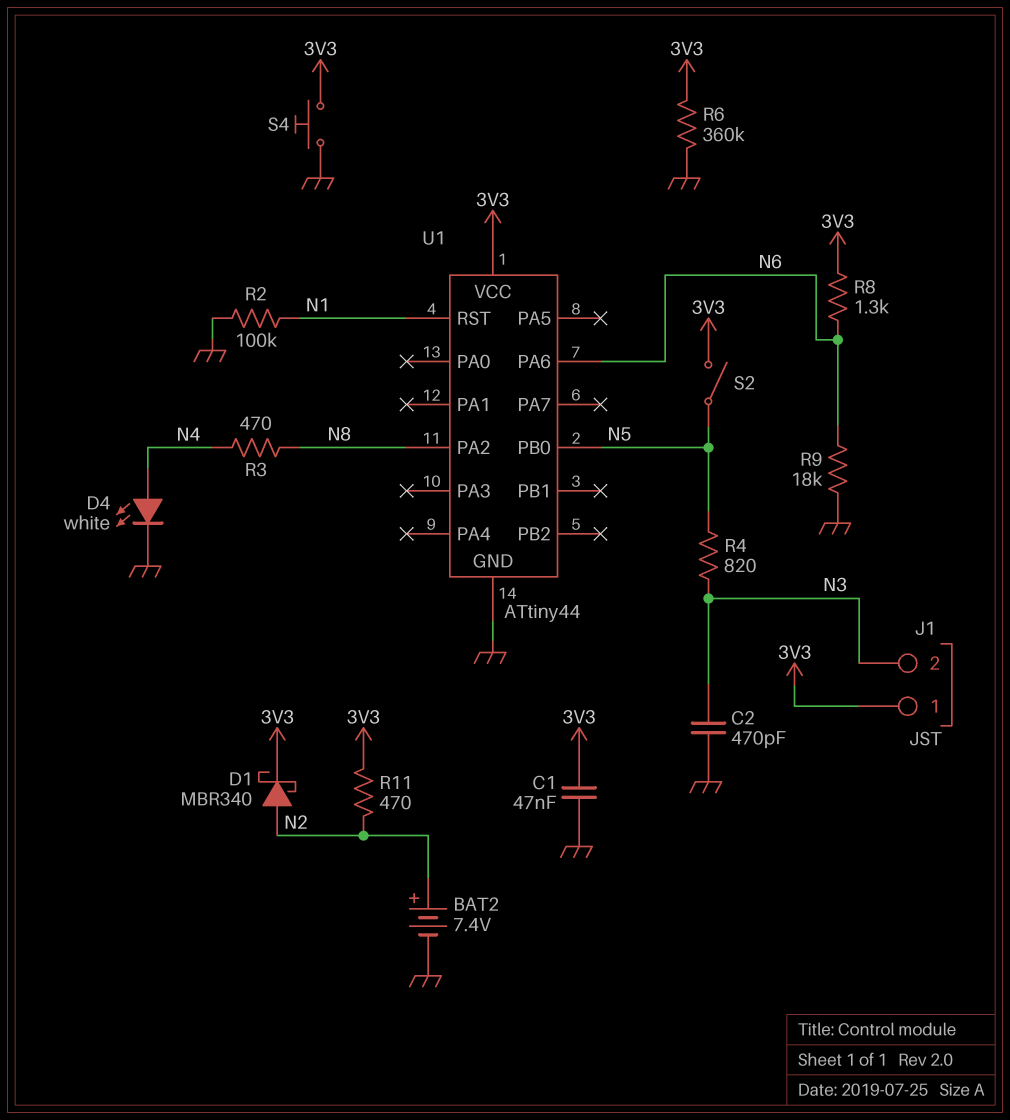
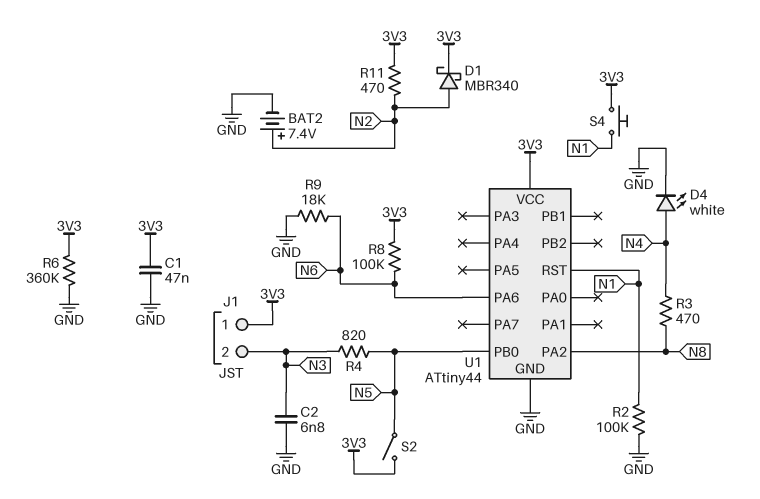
C2: 470pF (GND, N3) -> 6.8nF (GND, N3)
R8: 1.3k (3V3, N6) -> 100k (3V3, N6)
S4: button (3V3, GND) -> button (3V3, N1)

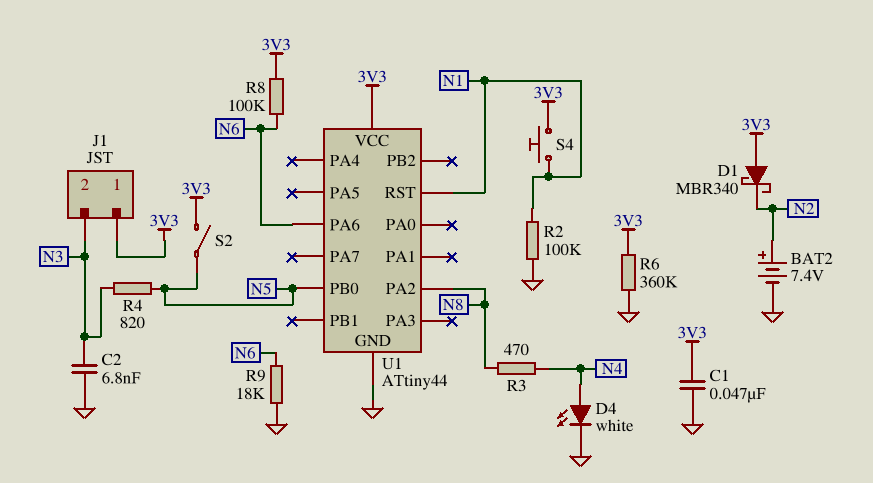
D1: schottky MBR340 (A N2, K 3V3) -> schottky MBR340 (A 3V3, K N2)
R11: 470 (3V3, N2) -> none

